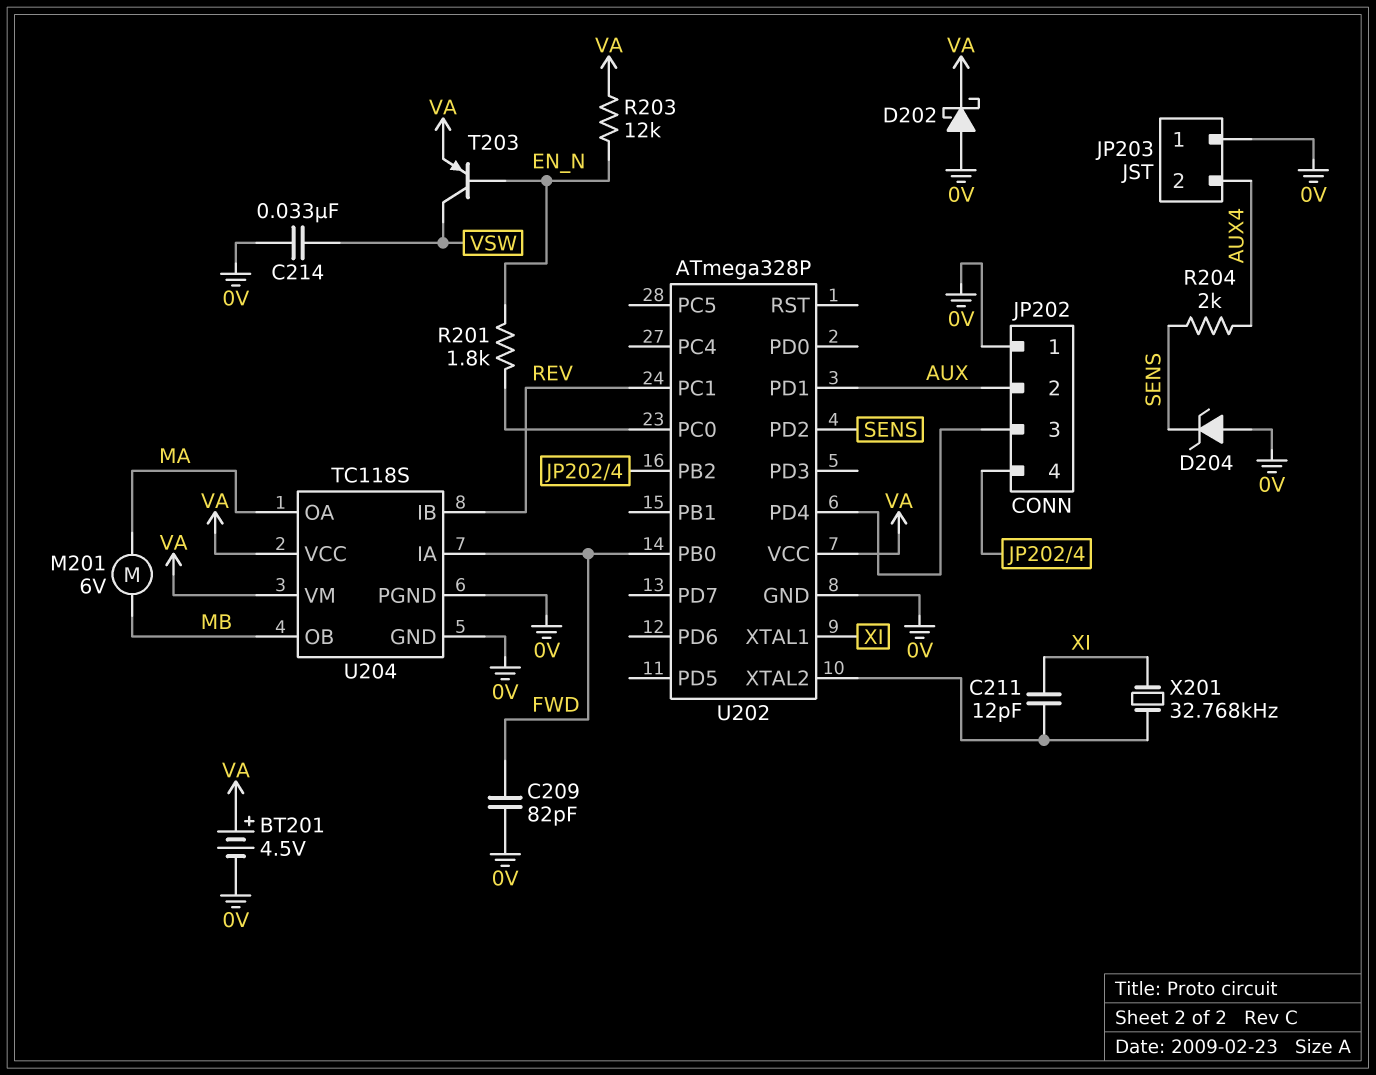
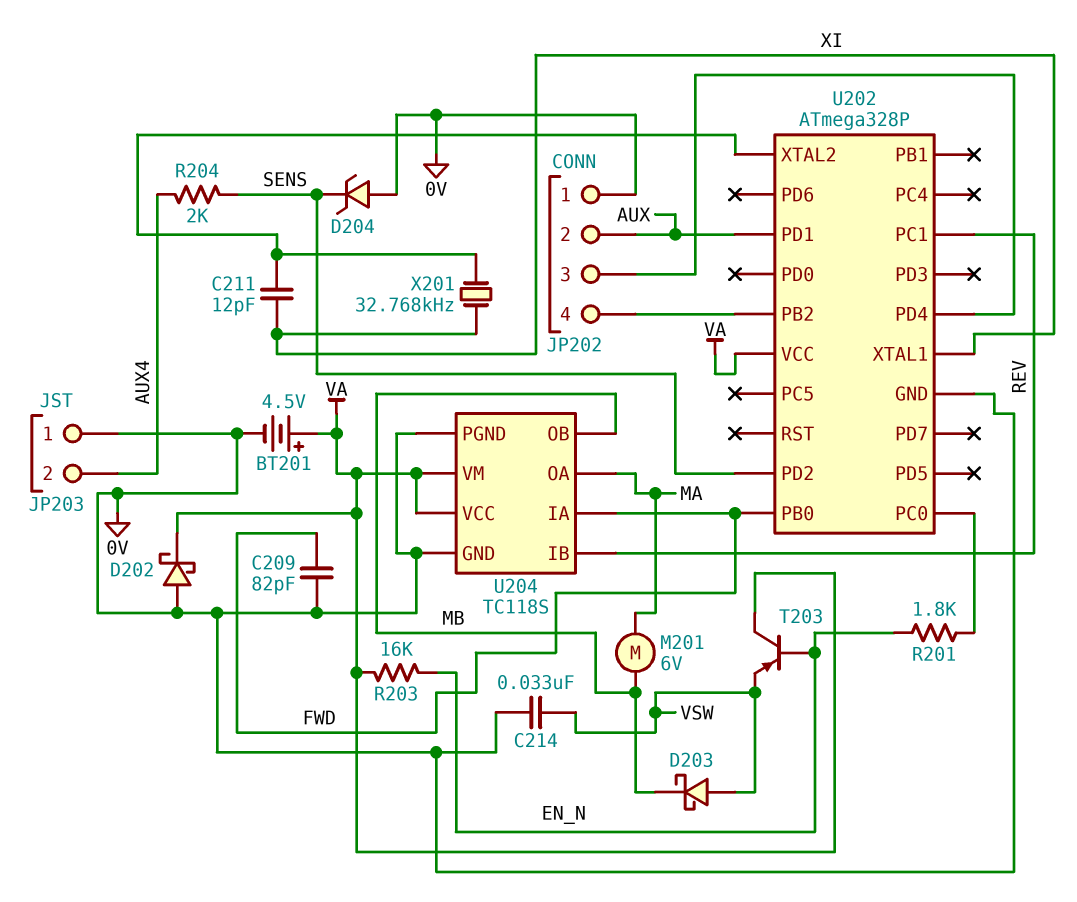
D203: none -> schottky (A VSW, K MB)
R203: 12k (EN_N, VA) -> 16k (EN_N, VA)
T203: PNP (B EN_N, C VSW, E VA) -> PNP (B EN_N, C VA, E VSW)

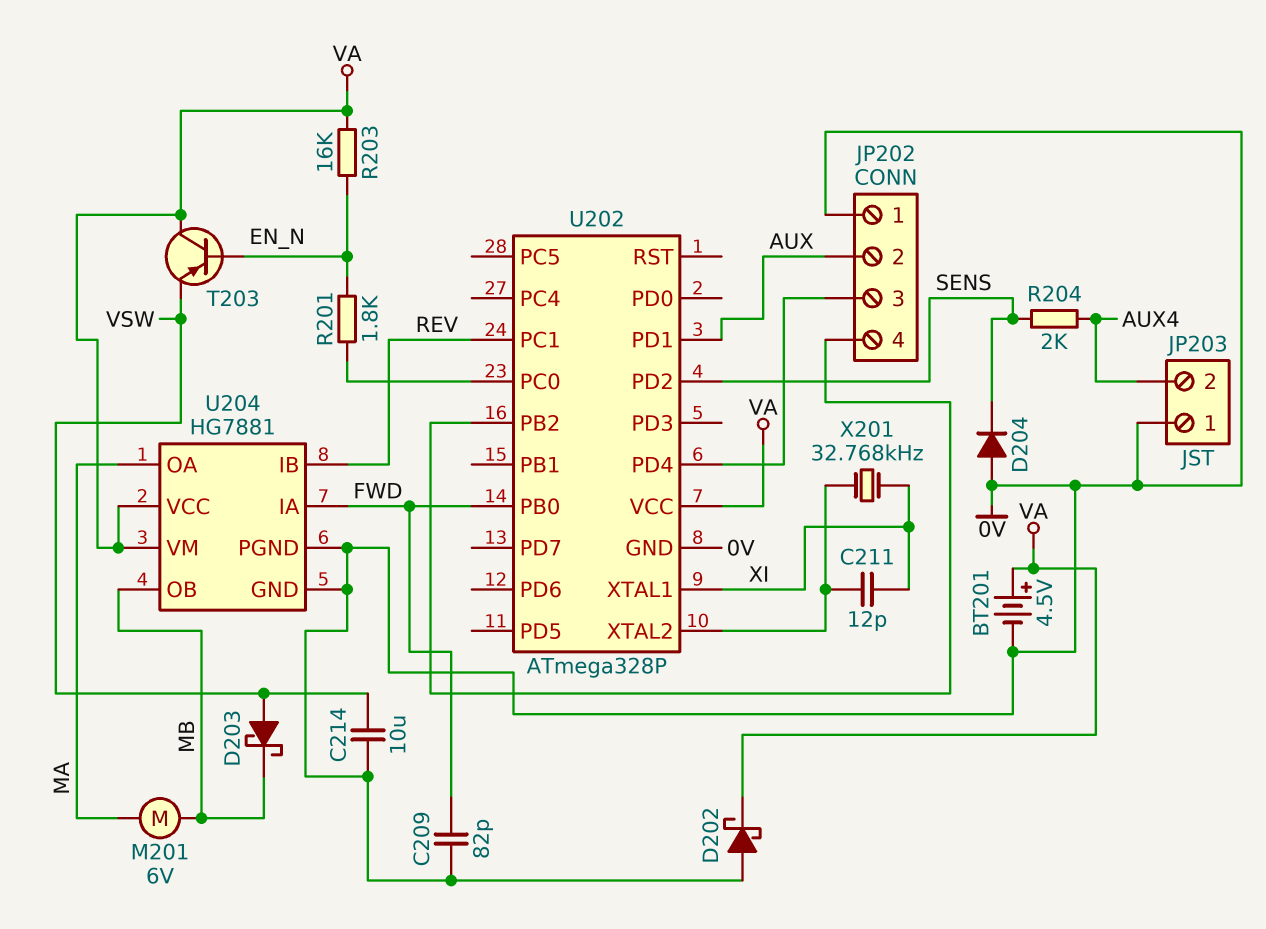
C214: 33nF (0V, VSW) -> 10uF (0V, VSW)
D204: zener (A 0V, K SENS) -> diode (A 0V, K SENS)
U204: TC118S -> HG7881

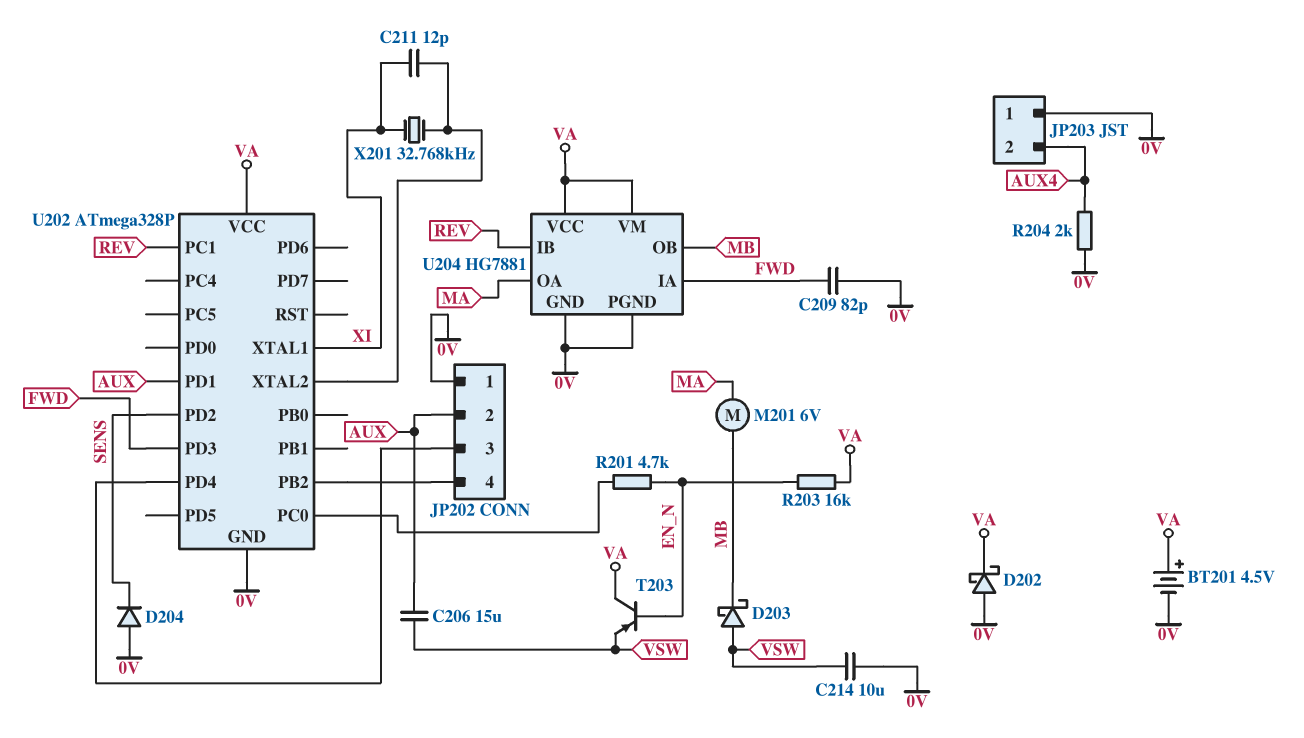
C206: none -> 15uF (AUX, VSW)
R201: 1.8k (EN_N, U202/PC0) -> 4.7k (EN_N, U202/PC0)
R204: 2k (AUX4, SENS) -> 2k (0V, AUX4)
U202 pin PB0: FWD -> none
U202 pin PD3: none -> FWD

